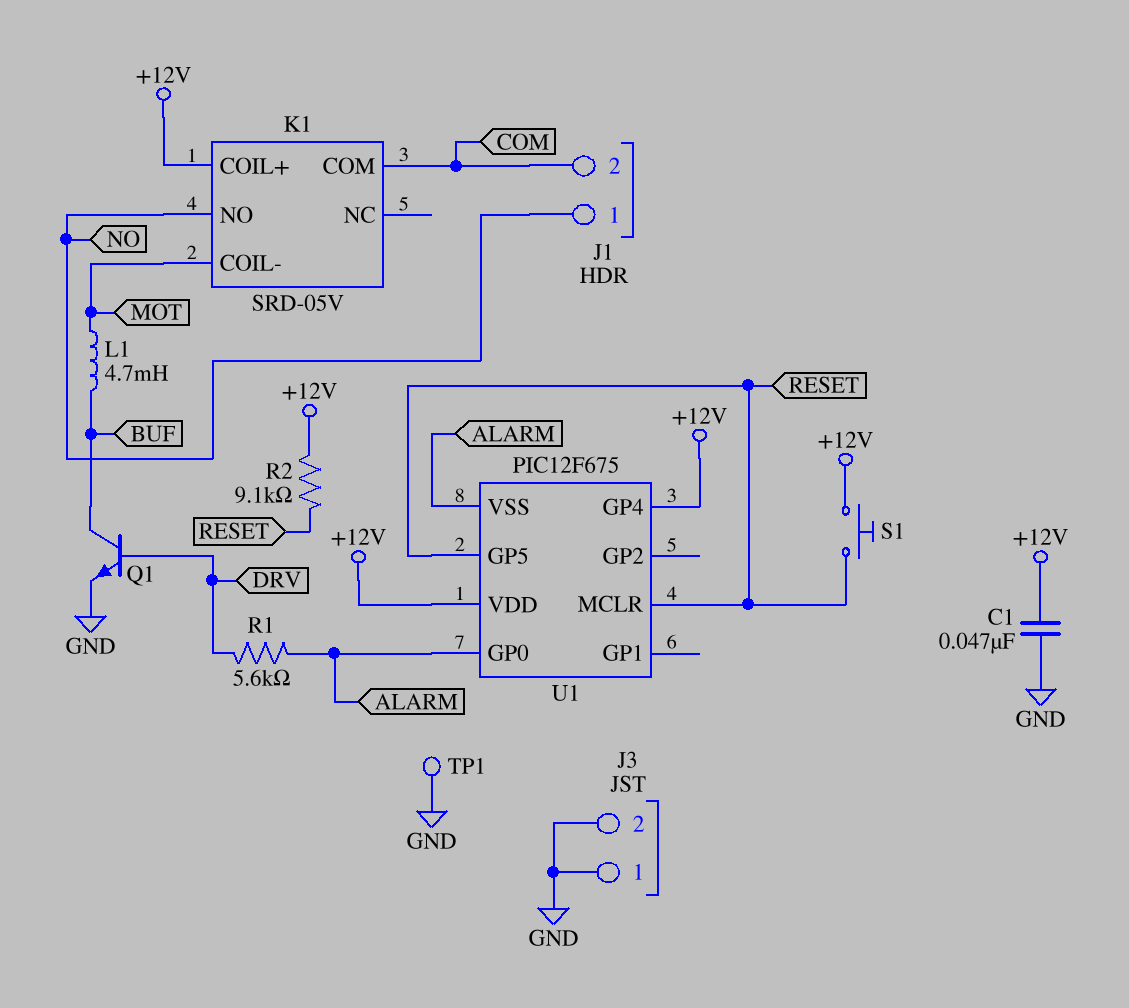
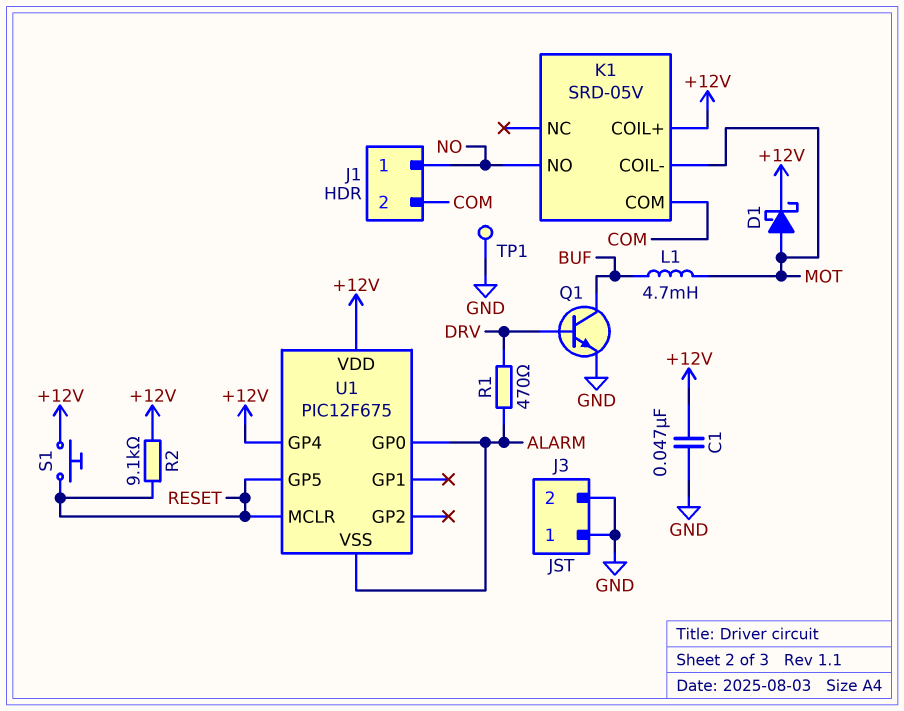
D1: none -> schottky (A MOT, K +12V)
R1: 5.6k (ALARM, DRV) -> 470 (ALARM, DRV)

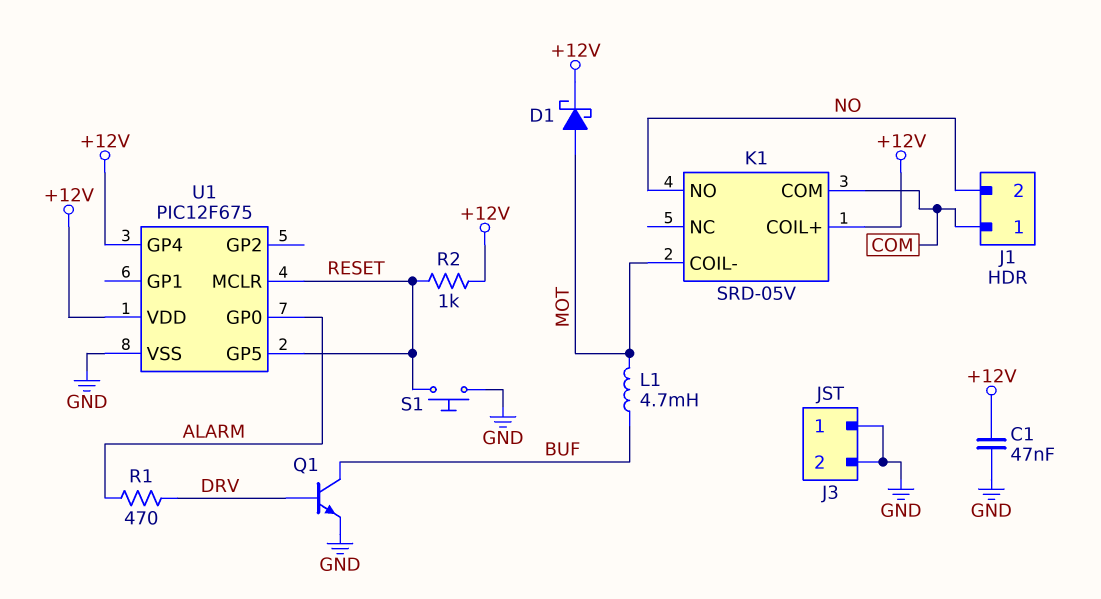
J1 pin 1: NO -> COM
J1 pin 2: COM -> NO
R2: 9.1k (+12V, RESET) -> 1k (+12V, RESET)
S1: button (+12V, RESET) -> button (GND, RESET)
TP1: test point (GND) -> none
U1 pin VSS: ALARM -> GND

